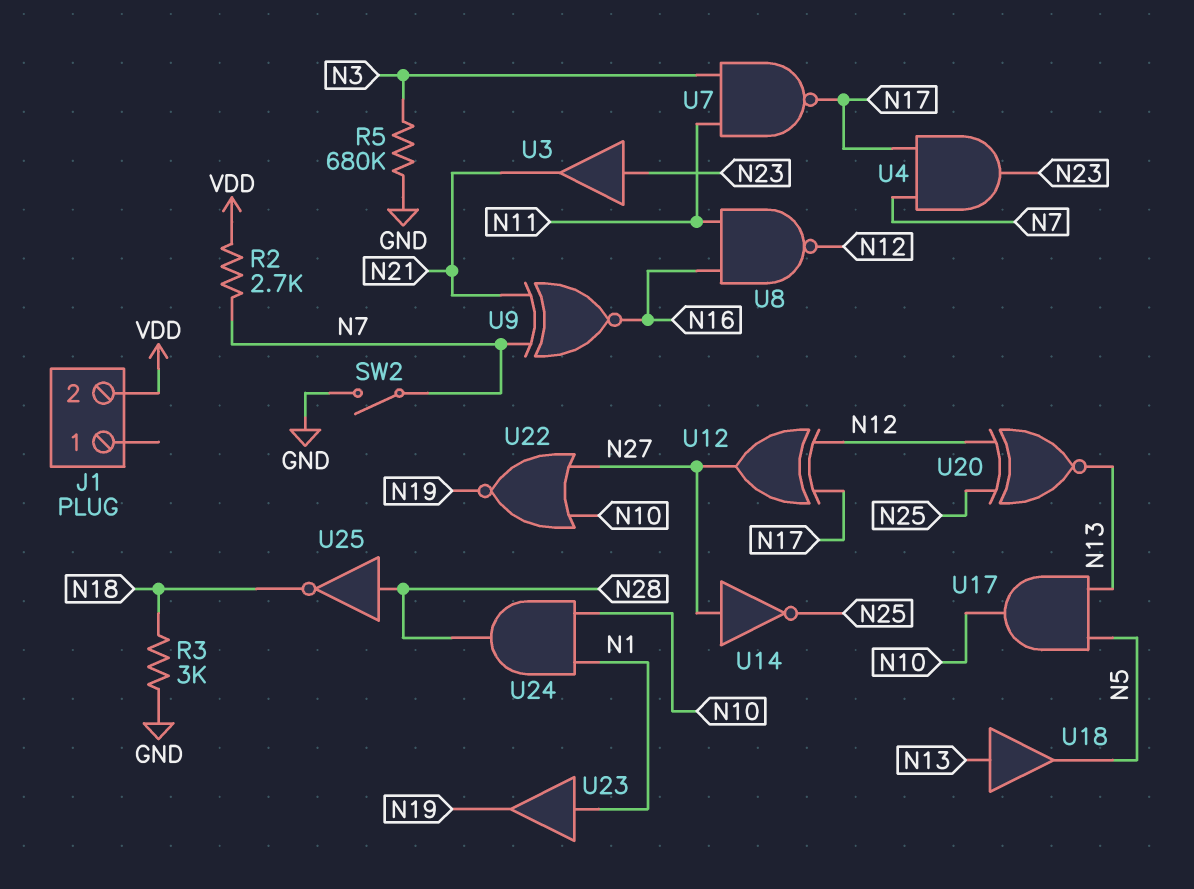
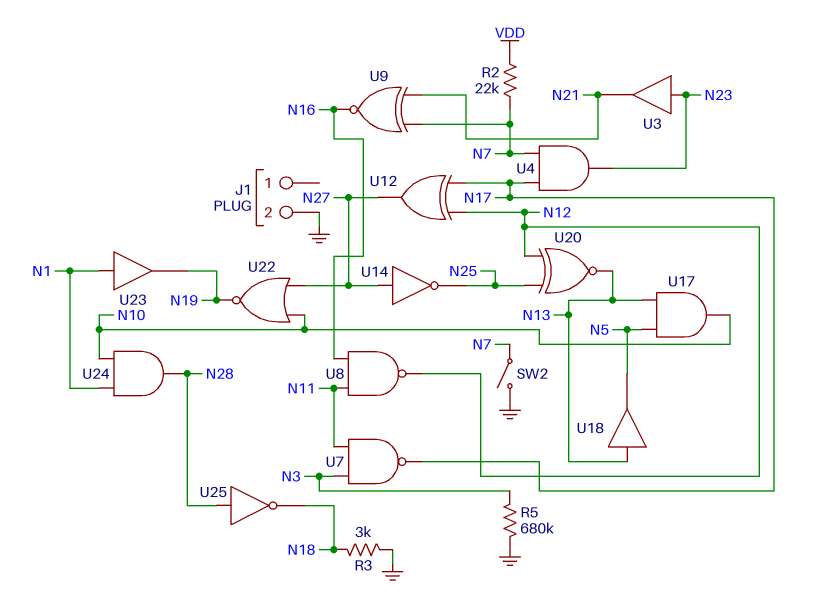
J1 pin 2: VDD -> GND
R2: 2.7k (N7, VDD) -> 22k (N7, VDD)

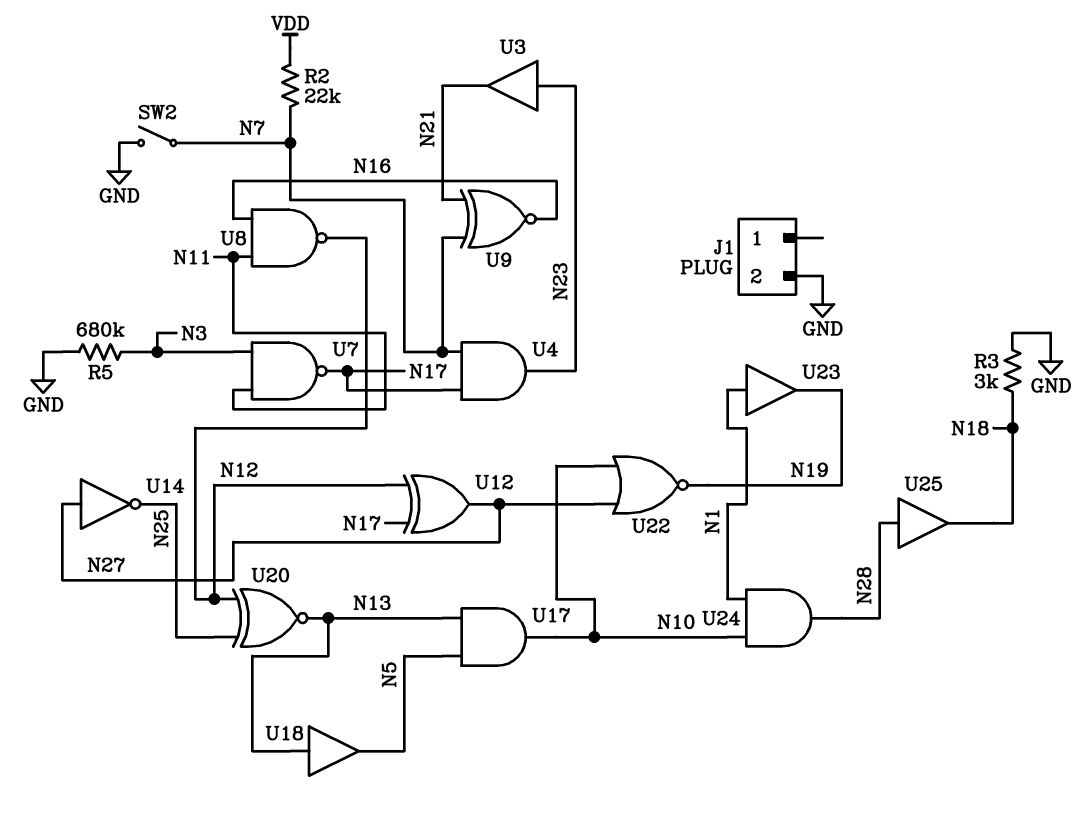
U25: NOT (in N28, out N18) -> buffer (in N28, out N18)

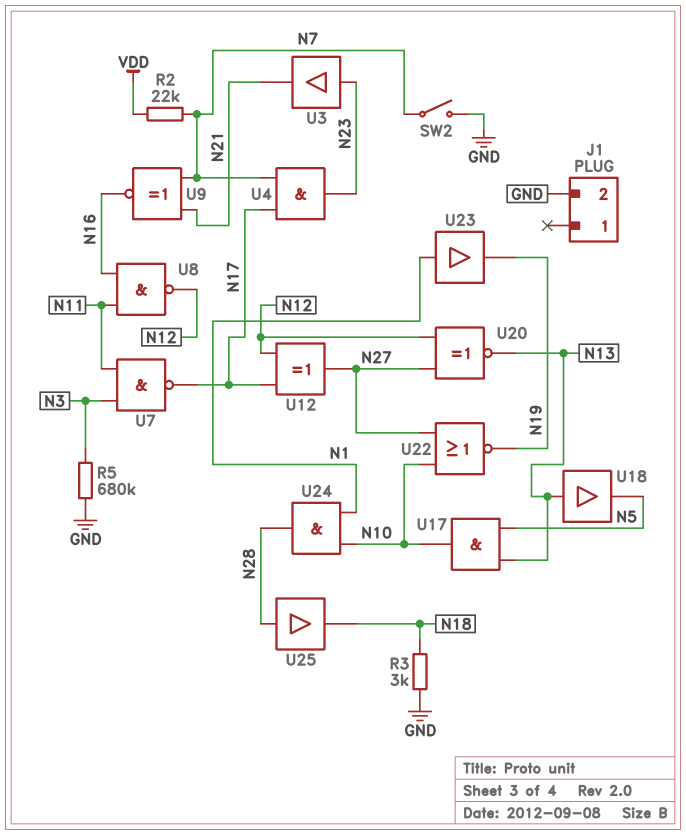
U14: NOT (in N27, out N25) -> none
U20: XNOR (in N12, in N25, out N13) -> XNOR (in N12, in N27, out N13)

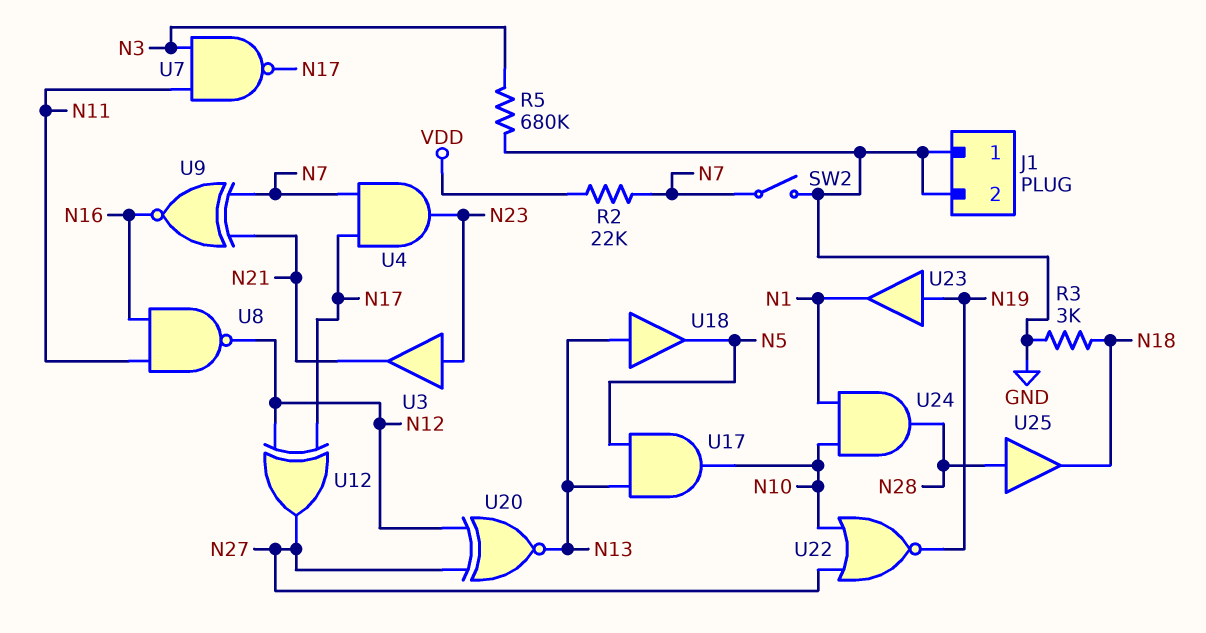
J1 pin 1: none -> GND
U23: buffer (in N1, out N19) -> buffer (in N19, out N1)

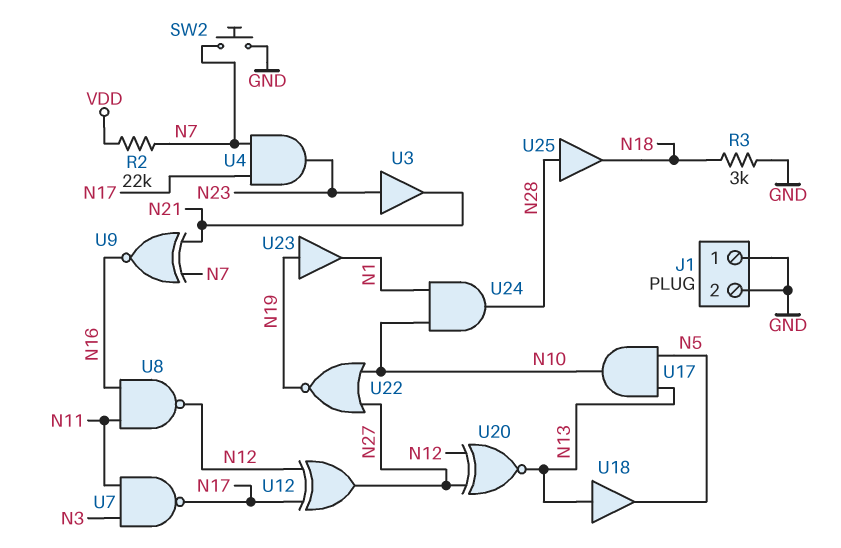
R5: 680k (GND, N3) -> none
SW2: switch (GND, N7) -> button (GND, N7)

